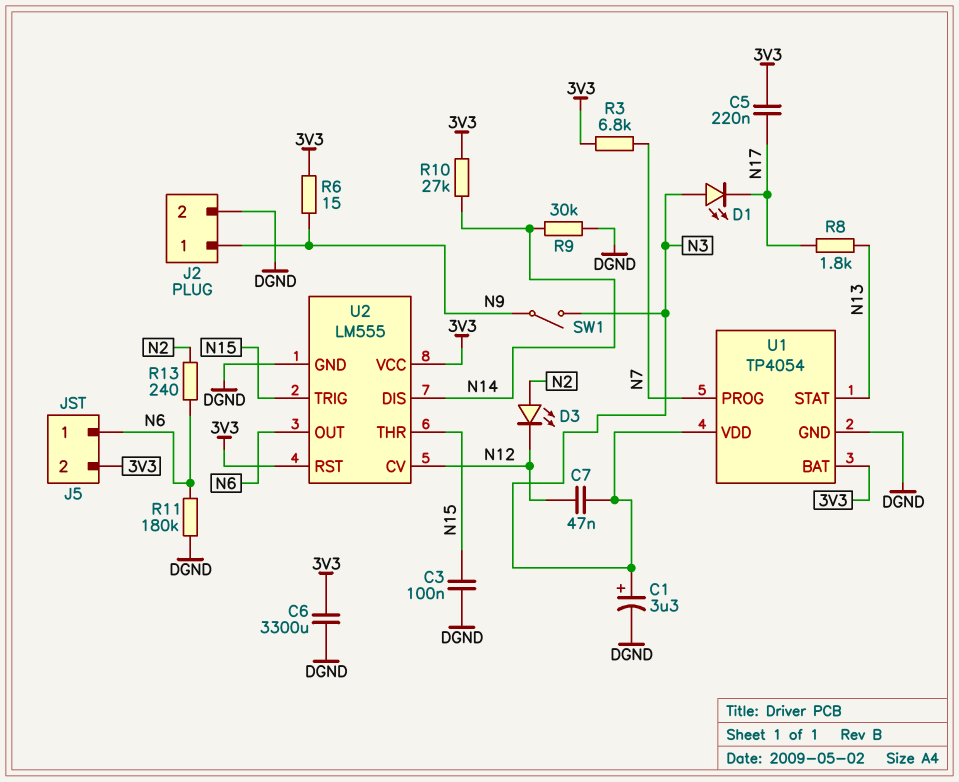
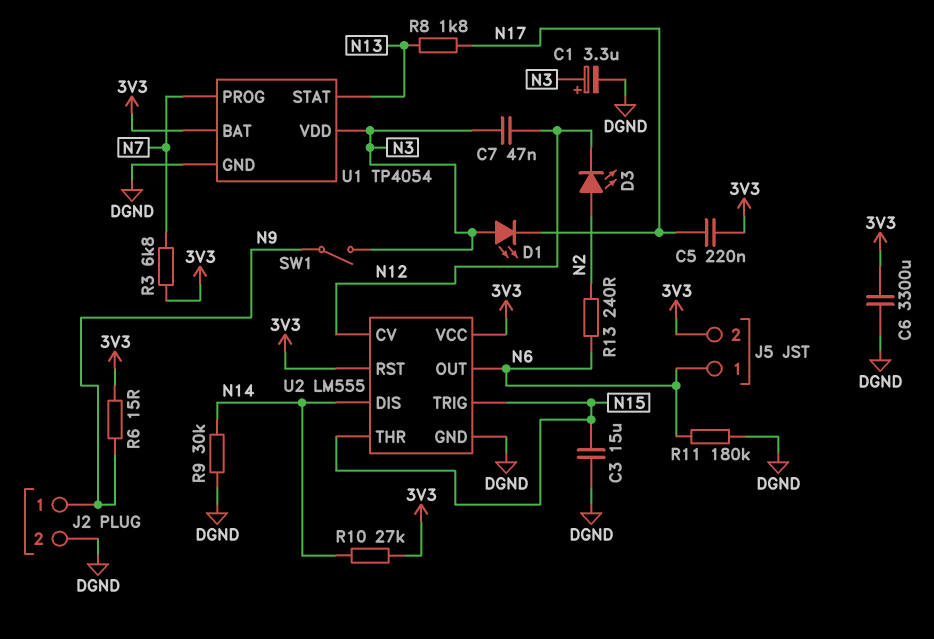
C3: 100nF (DGND, N15) -> 15uF (DGND, N15)

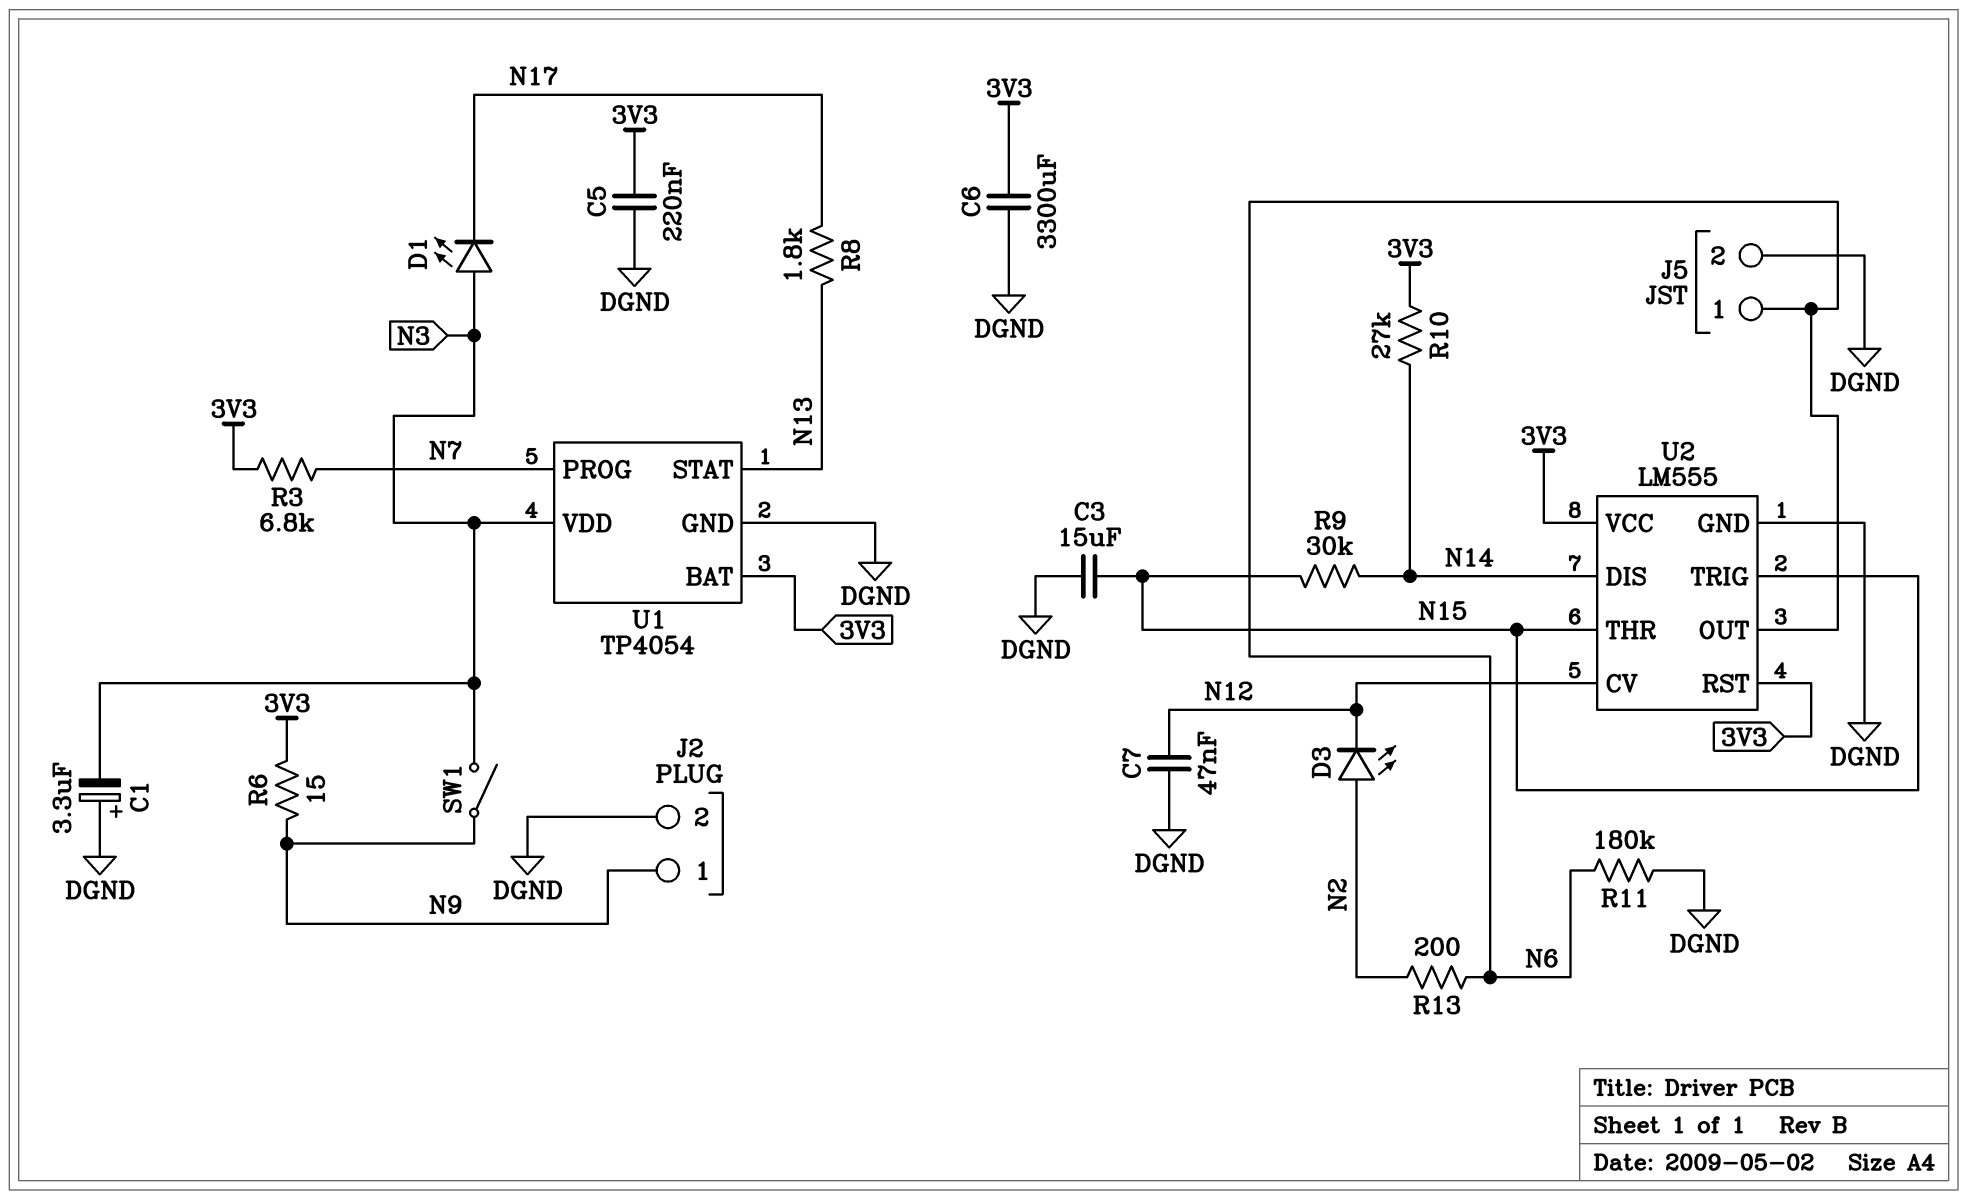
C1: 3.3uF (plus N3, minus DGND) -> 3.3uF (plus DGND, minus N3)
C5: 220nF (3V3, N17) -> 220nF (3V3, DGND)
C7: 47nF (N3, N12) -> 47nF (DGND, N12)
J5 pin 2: 3V3 -> DGND
R9: 30k (DGND, N14) -> 30k (N14, N15)
R13: 240 (N2, N6) -> 200 (N2, N6)

